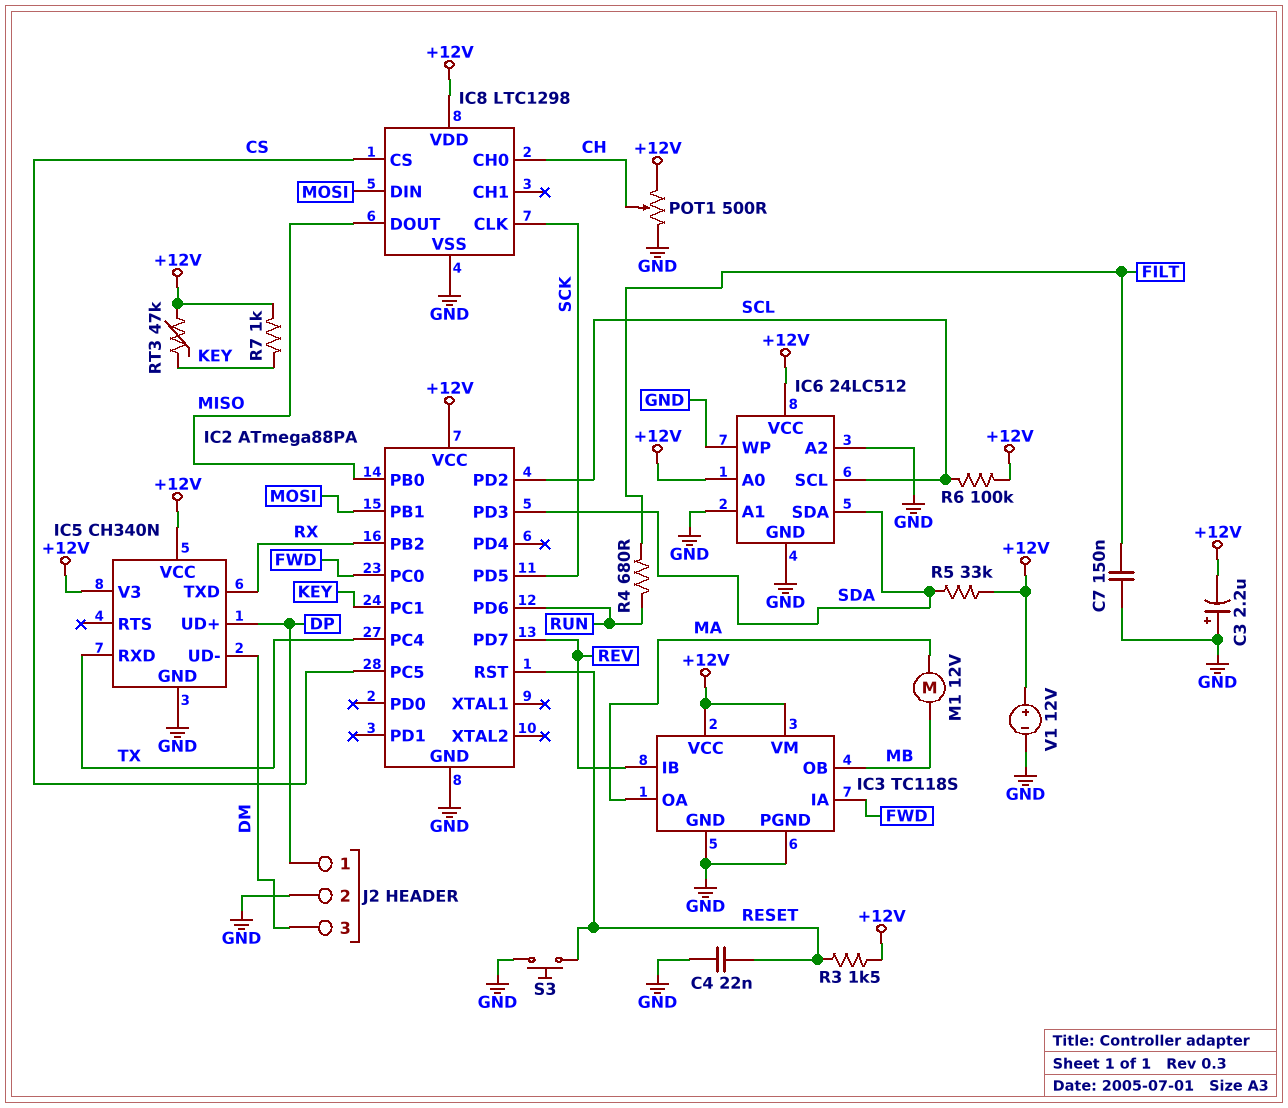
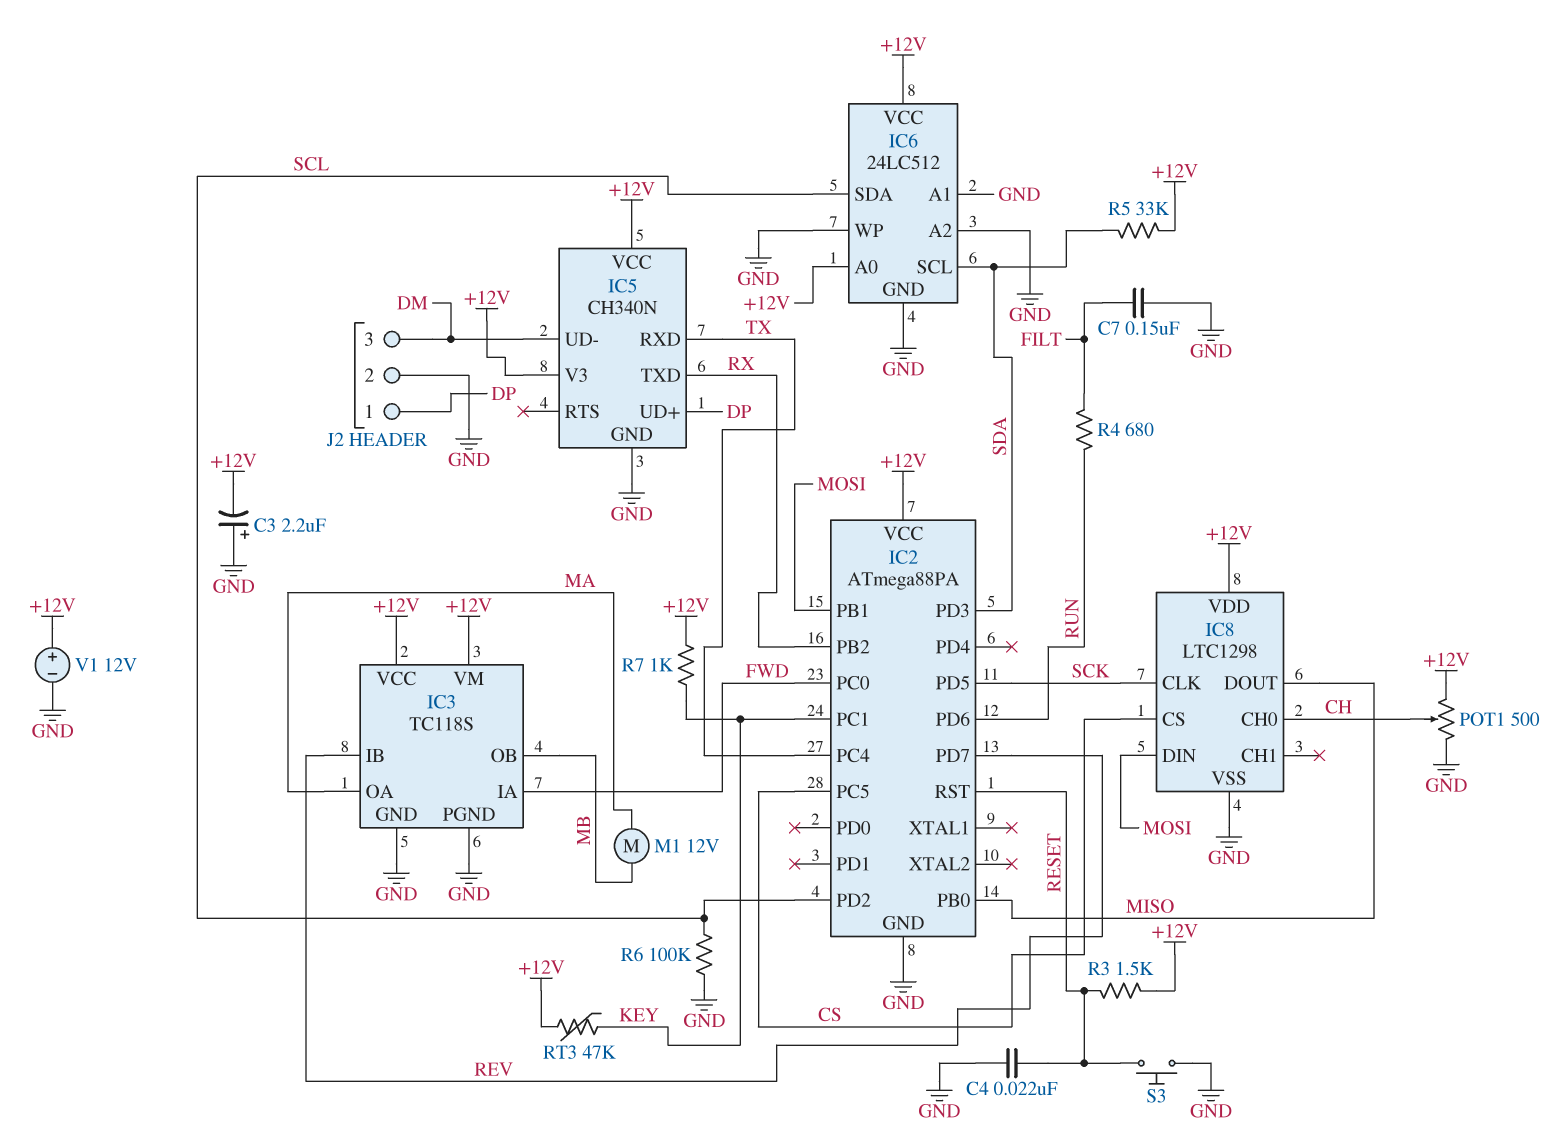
IC6 pin SCL: SCL -> SDA
IC6 pin SDA: SDA -> SCL
R6: 100k (+12V, SCL) -> 100k (GND, SCL)

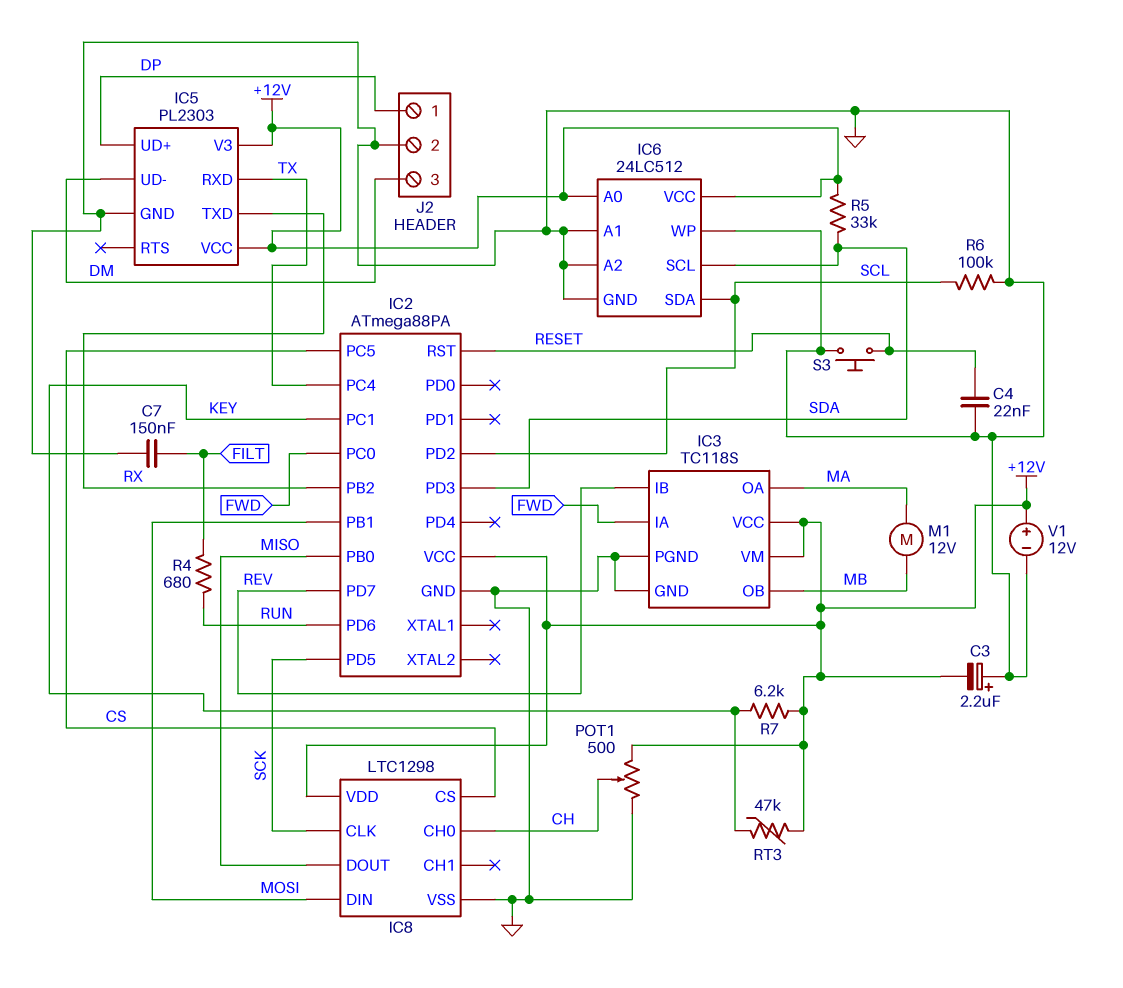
IC5: CH340N -> PL2303
R3: 1.5k (+12V, RESET) -> none
R7: 1k (+12V, KEY) -> 6.2k (+12V, KEY)

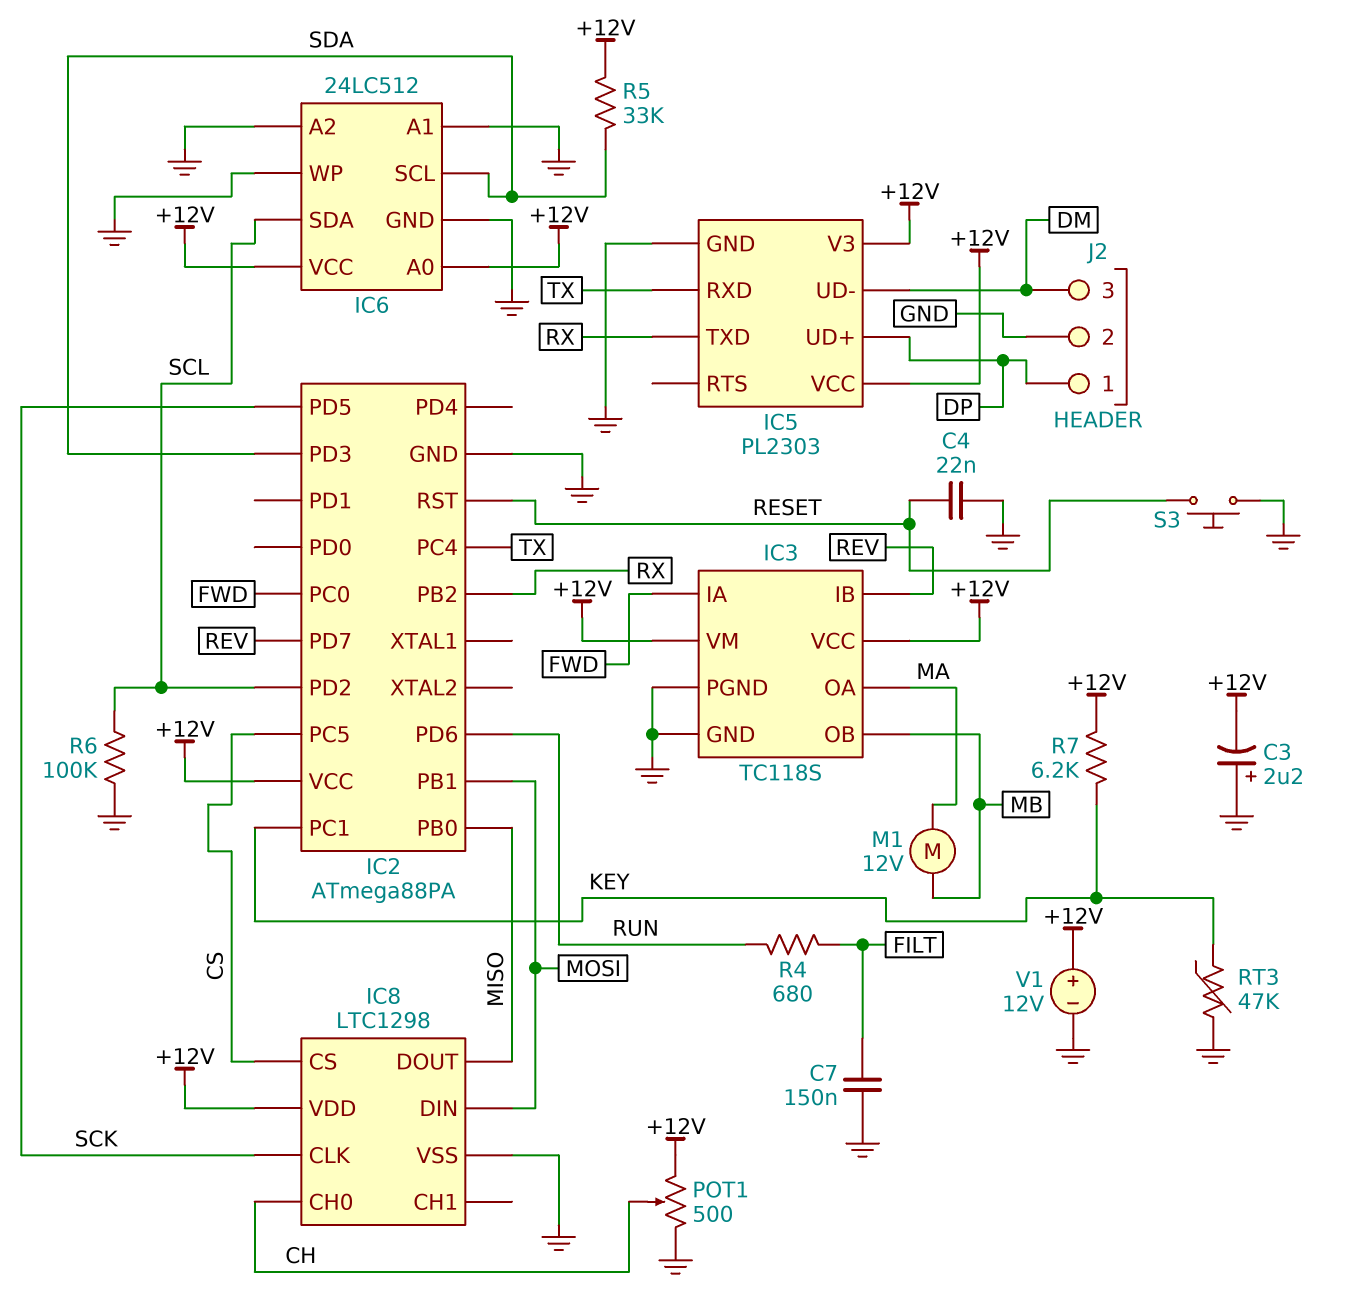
RT3: 47k (+12V, KEY) -> 47k (GND, KEY)

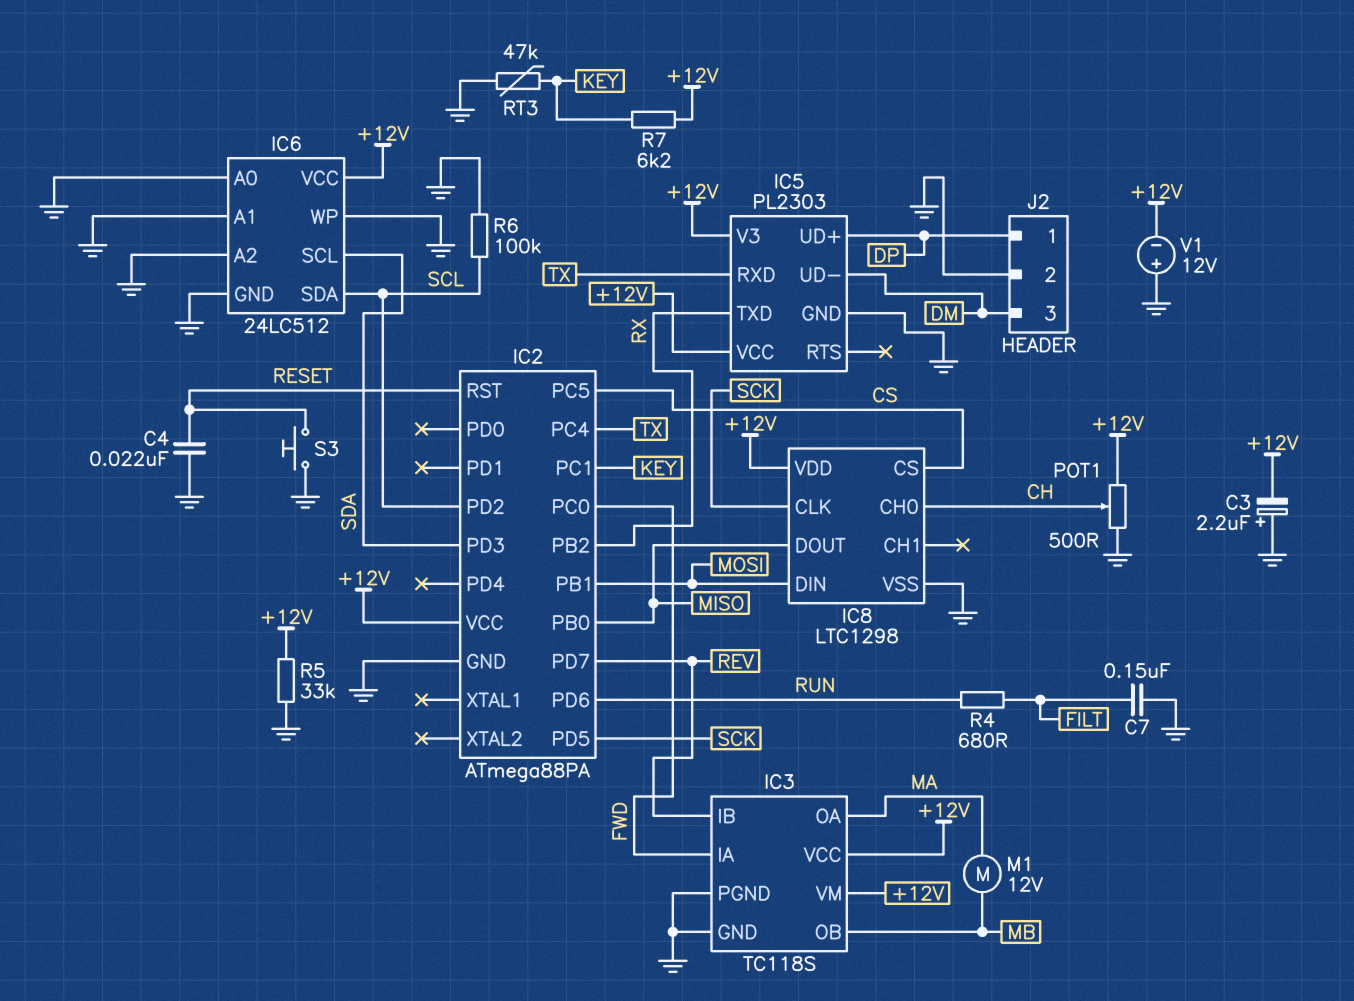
IC6 pin A0: +12V -> GND
R5: 33k (+12V, SDA) -> 33k (+12V, GND)
V1: 12V (plus +12V, minus GND) -> 12V (plus GND, minus +12V)

